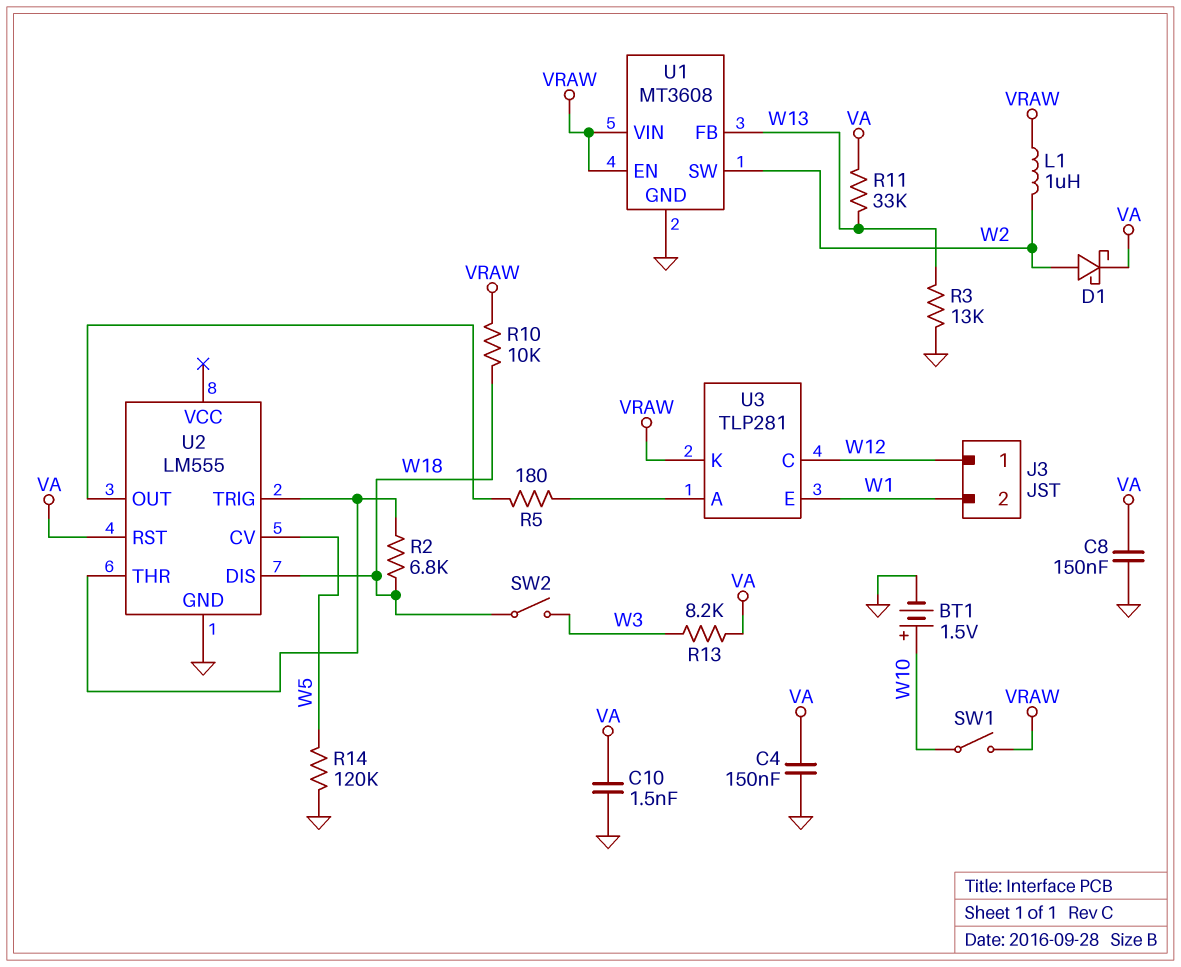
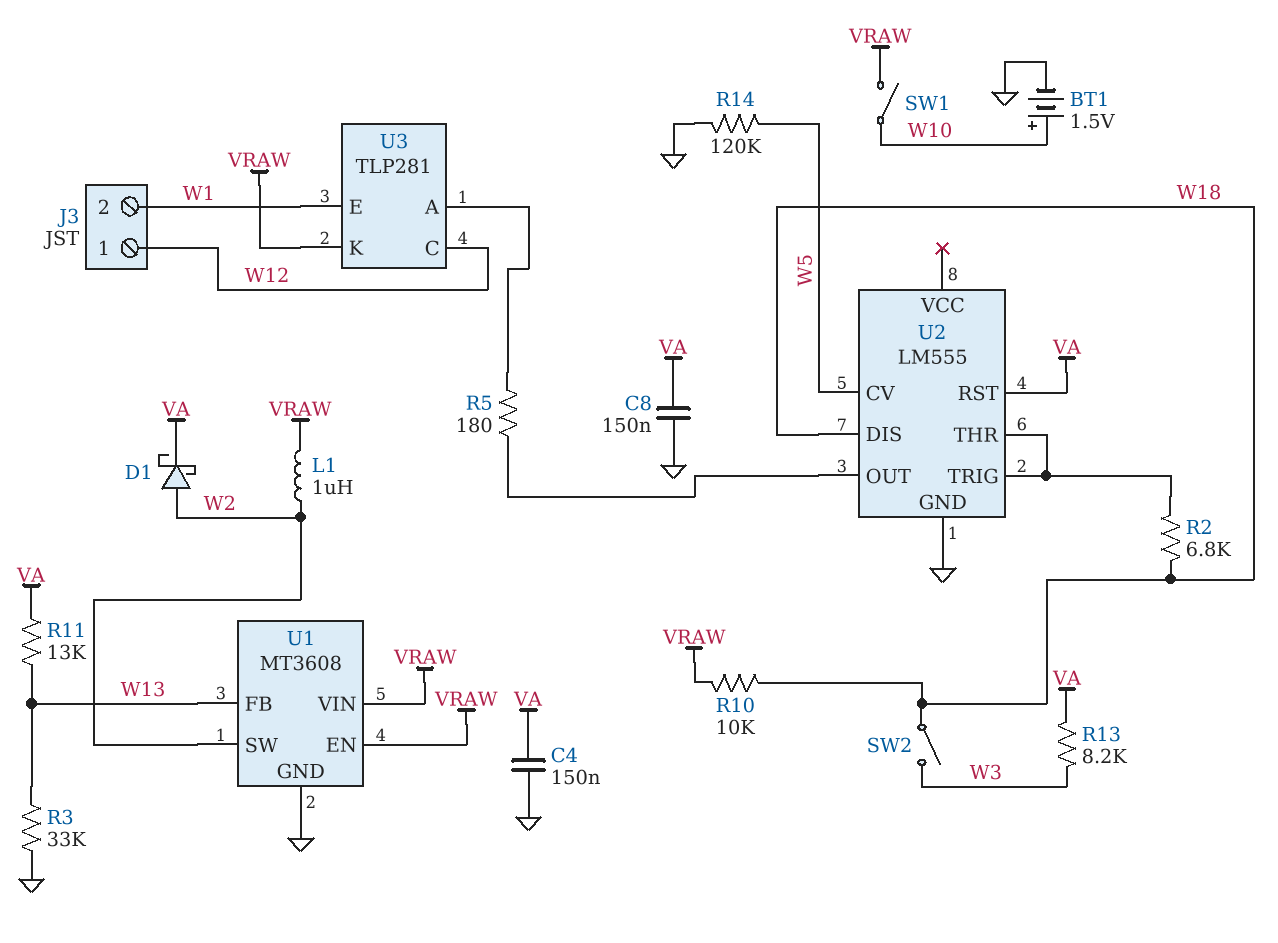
C10: 1.5nF (GND, VA) -> none
R3: 13k (GND, W13) -> 33k (GND, W13)
R11: 33k (VA, W13) -> 13k (VA, W13)

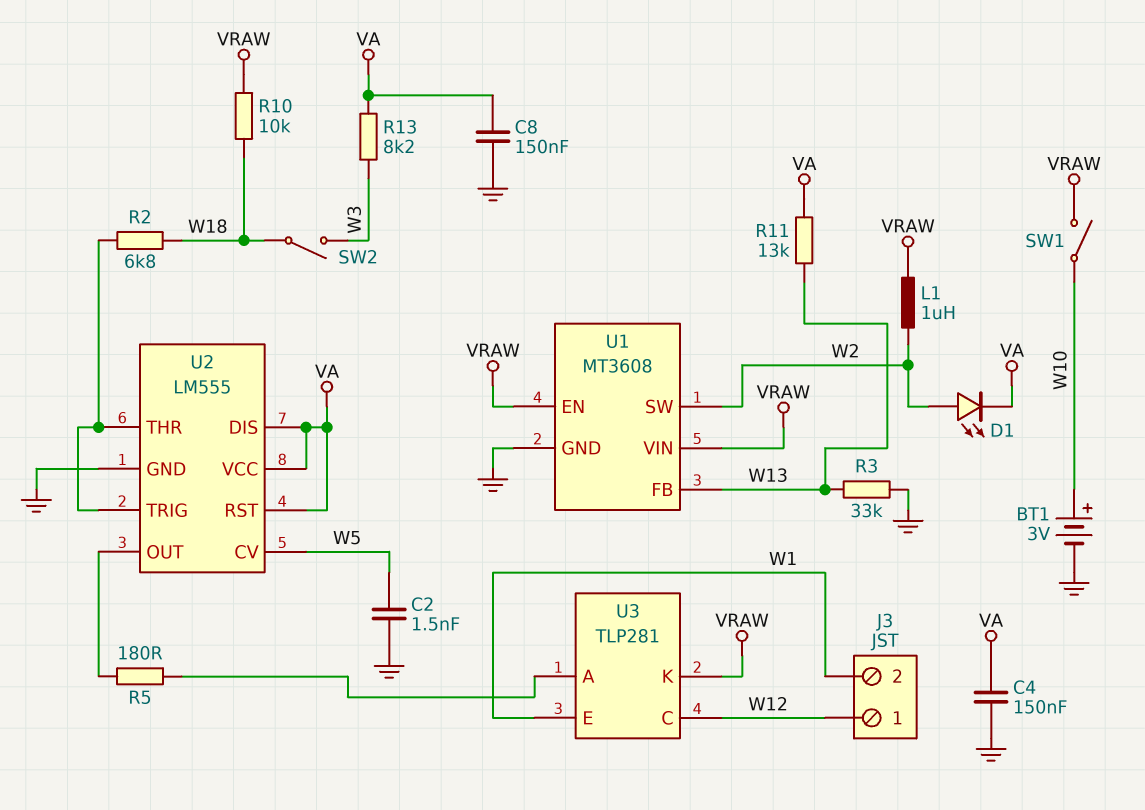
BT1: 1.5V (plus W10, minus GND) -> 3V (plus W10, minus GND)
C2: none -> 1.5nF (GND, W5)
D1: schottky (A W2, K VA) -> LED (A W2, K VA)
R14: 120k (GND, W5) -> none
U2 pin DIS: W18 -> VA
U2 pin VCC: none -> VA

